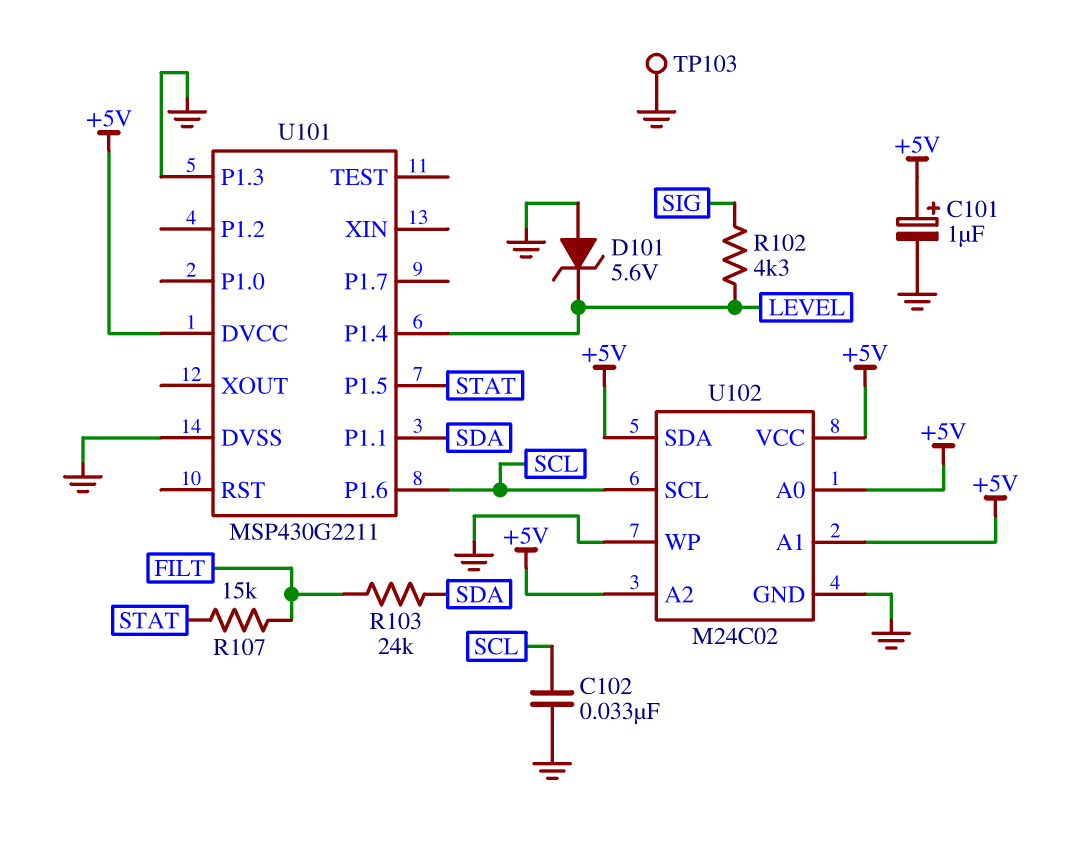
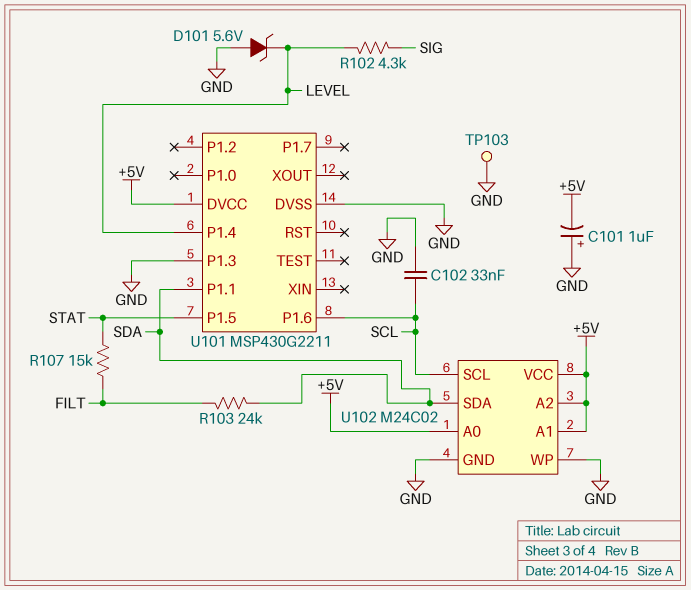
C101: 1uF (plus +5V, minus GND) -> 1uF (plus GND, minus +5V)
U102 pin SDA: +5V -> SDA

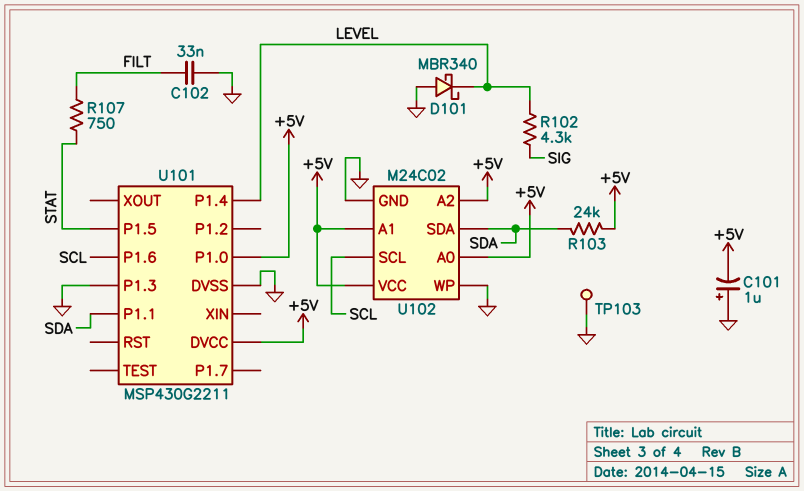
C102: 33nF (GND, SCL) -> 33nF (FILT, GND)
D101: zener 5.6V (A GND, K LEVEL) -> schottky MBR340 (A GND, K LEVEL)
R103: 24k (FILT, SDA) -> 24k (+5V, SDA)
R107: 15k (FILT, STAT) -> 750 (FILT, STAT)
U101 pin P1.0: none -> +5V

